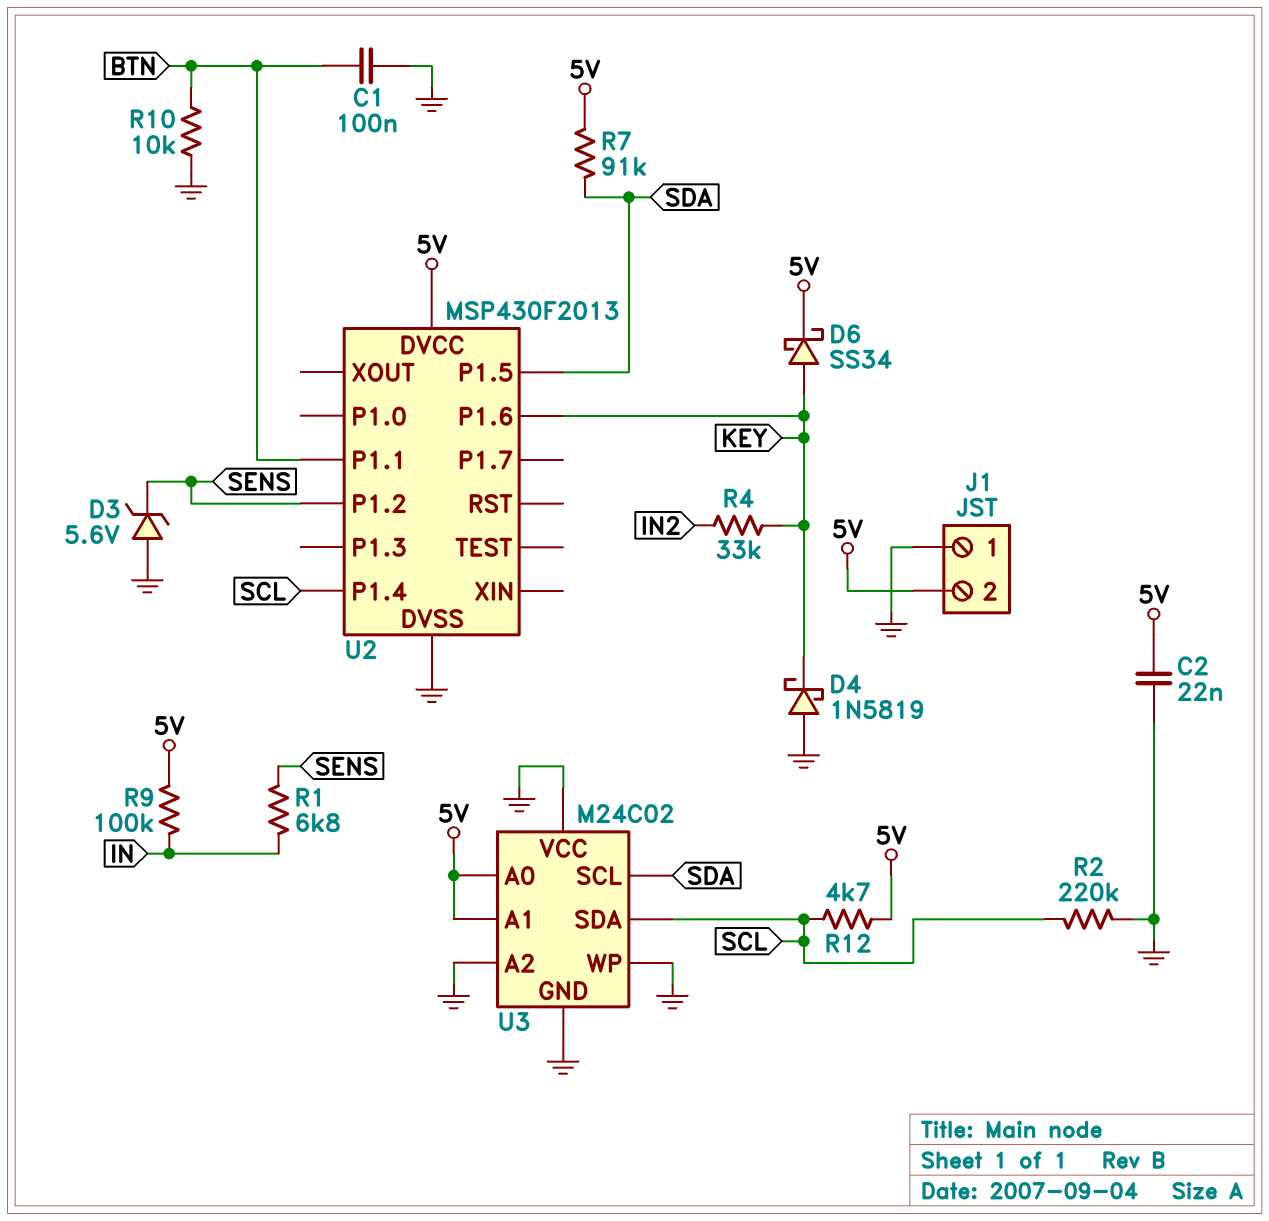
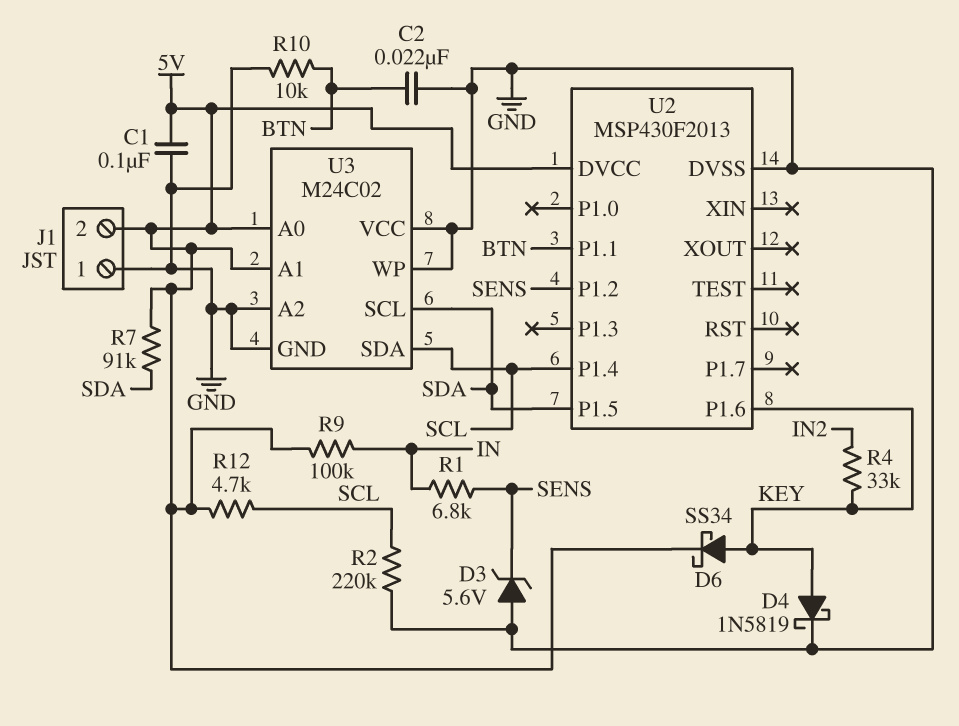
C1: 100nF (BTN, GND) -> 100nF (5V, GND)
C2: 22nF (5V, GND) -> 22nF (BTN, GND)
D4: schottky 1N5819 (A GND, K KEY) -> schottky 1N5819 (A KEY, K GND)

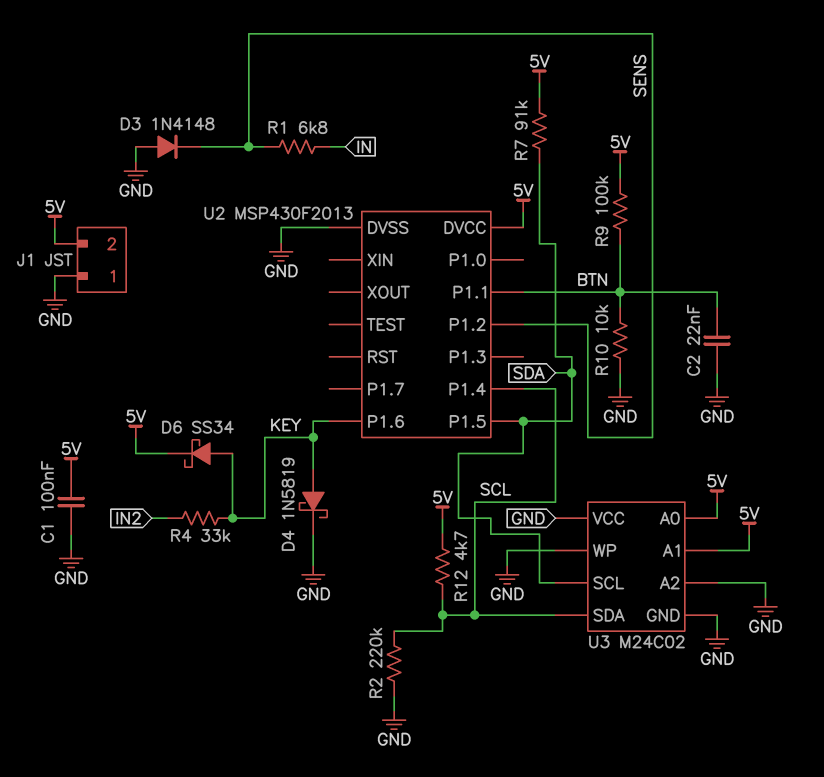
D3: zener 5.6V (A GND, K SENS) -> diode 1N4148 (A GND, K SENS)
R9: 100k (5V, IN) -> 100k (5V, BTN)

